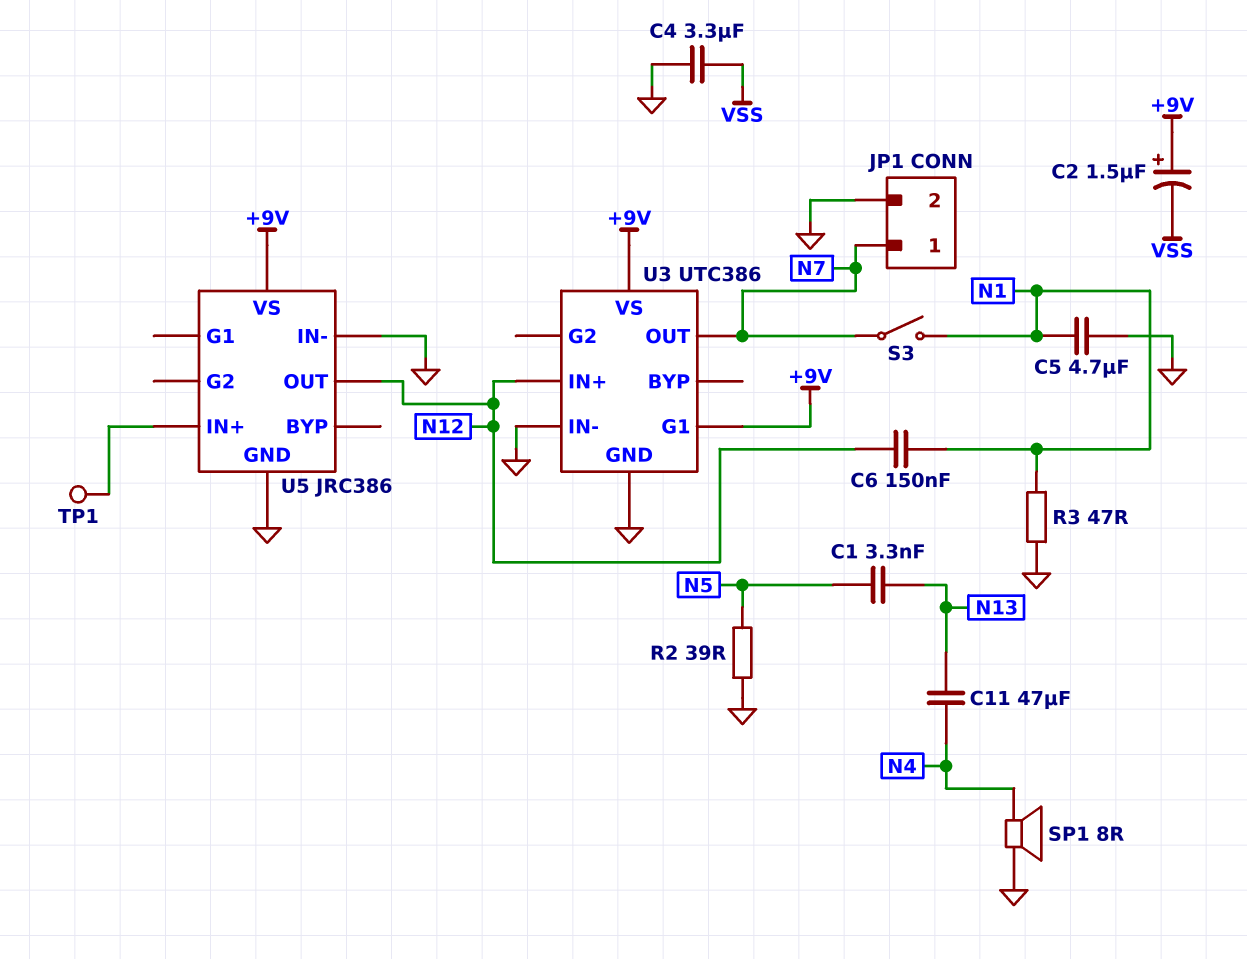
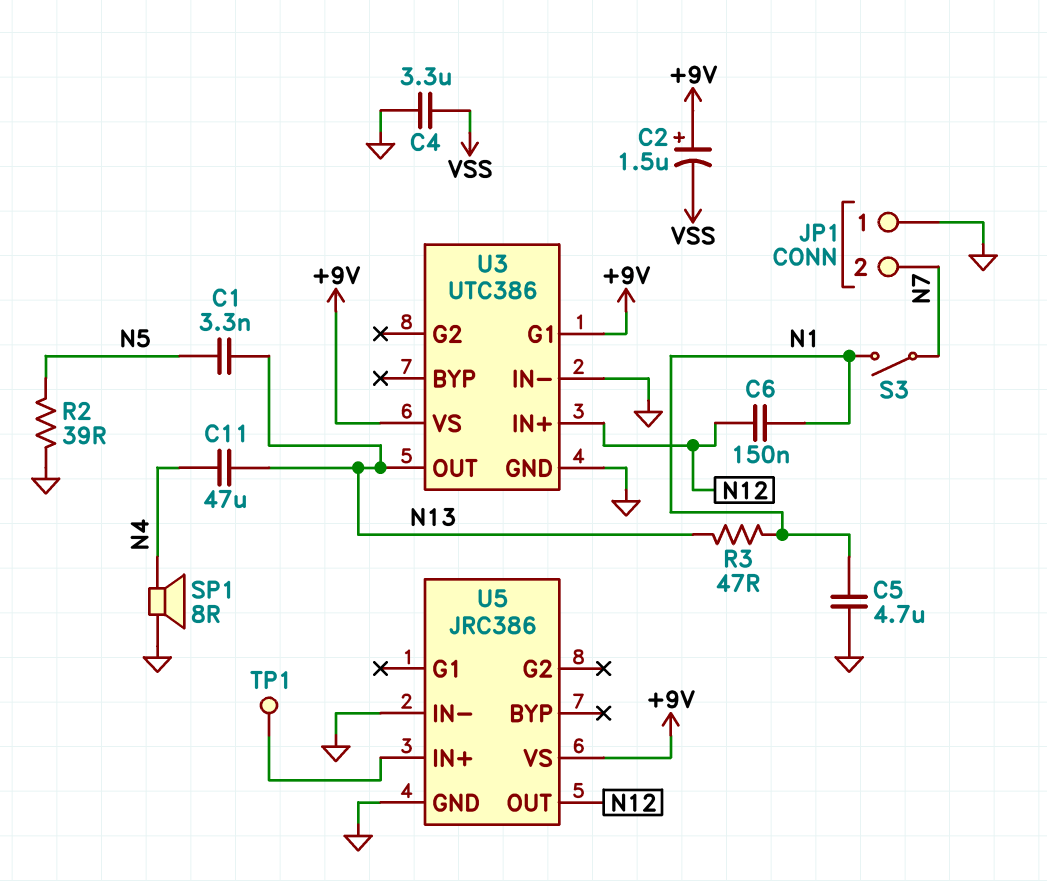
JP1 pin 1: N7 -> GND
JP1 pin 2: GND -> N7
R3: 47 (GND, N1) -> 47 (N1, N13)
U3 pin OUT: N7 -> N13

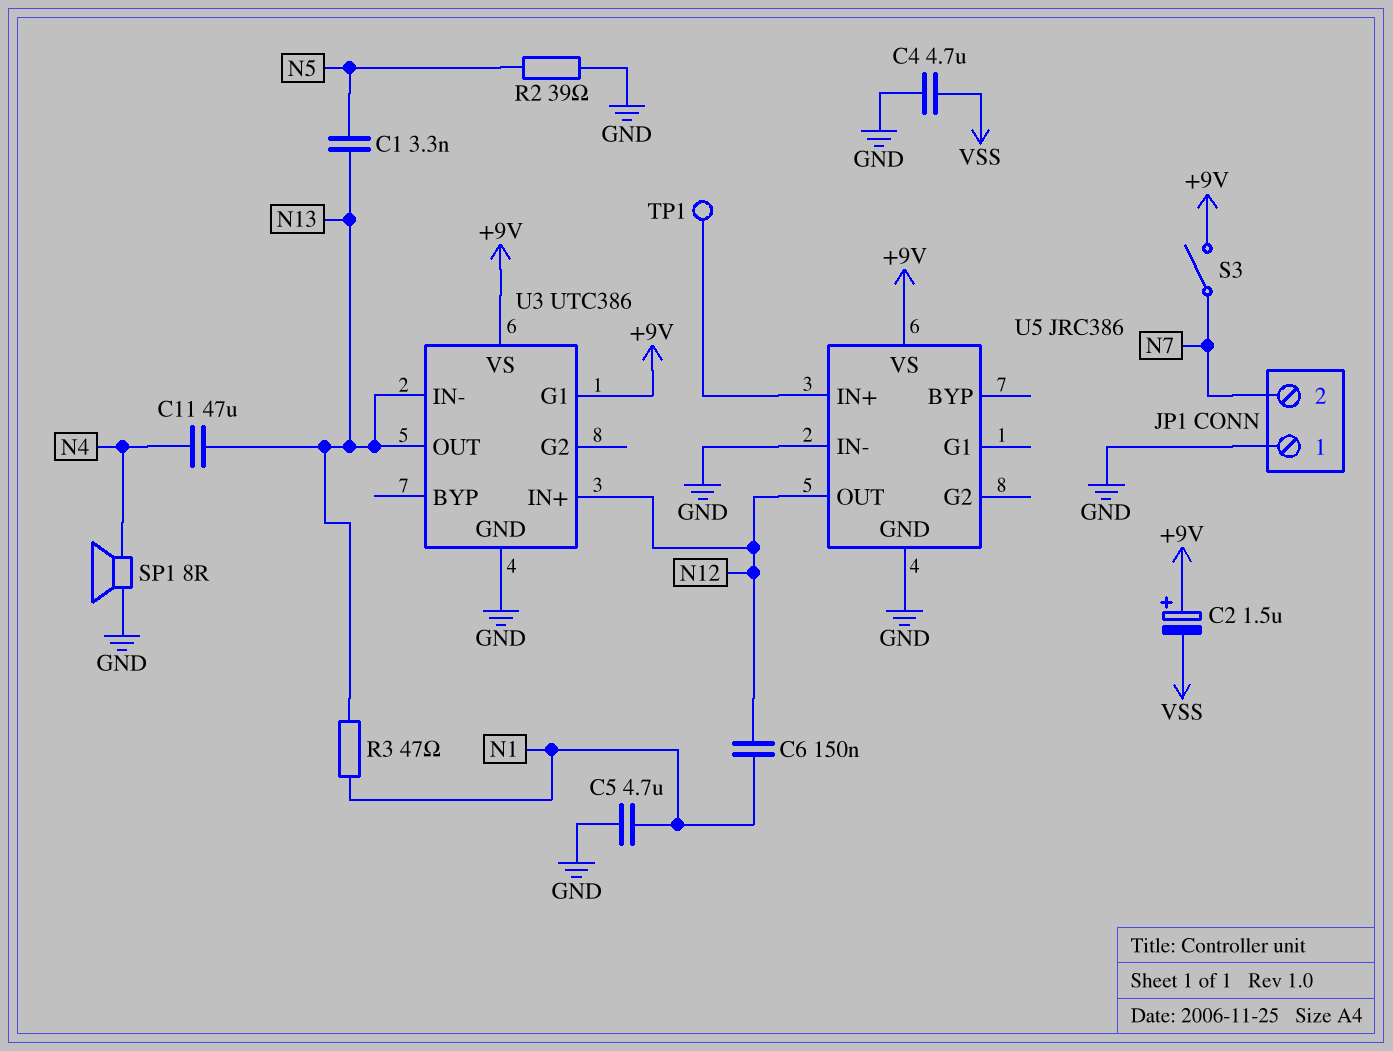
C4: 3.3uF (GND, VSS) -> 4.7uF (GND, VSS)
S3: switch (N1, N7) -> switch (+9V, N7)
U3 pin IN-: GND -> N13

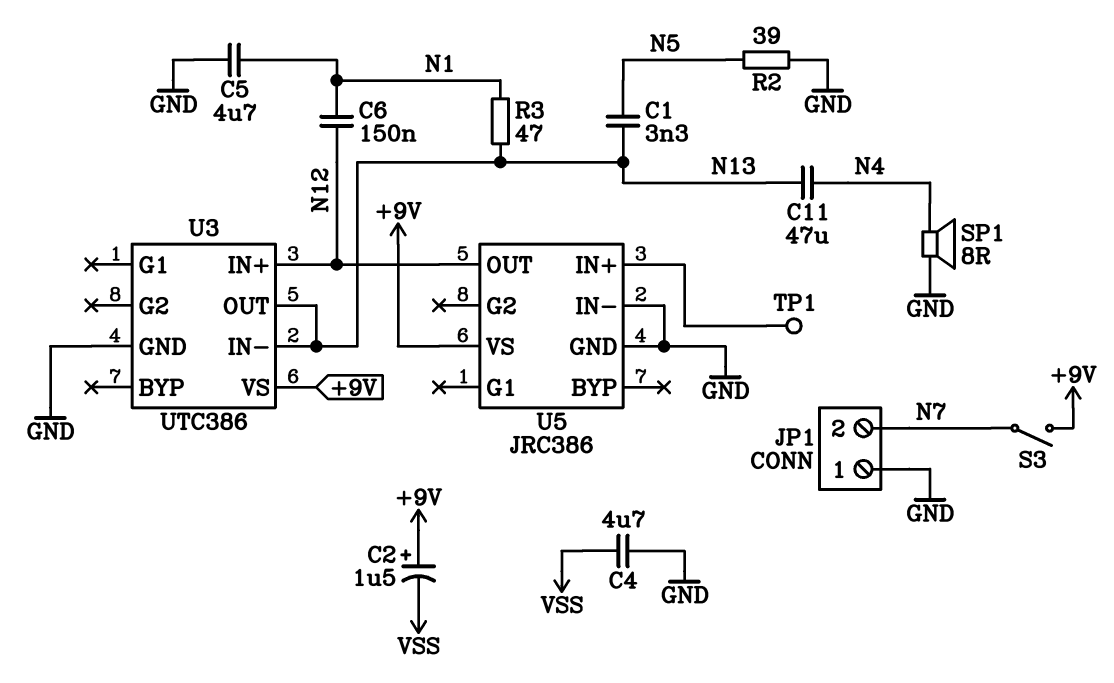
U3 pin G1: +9V -> none

